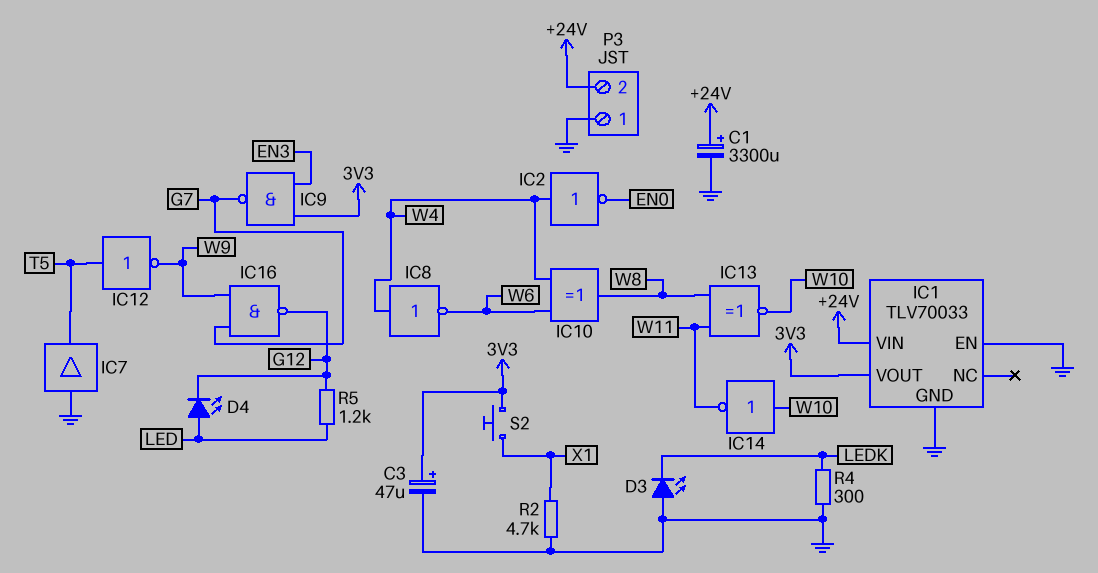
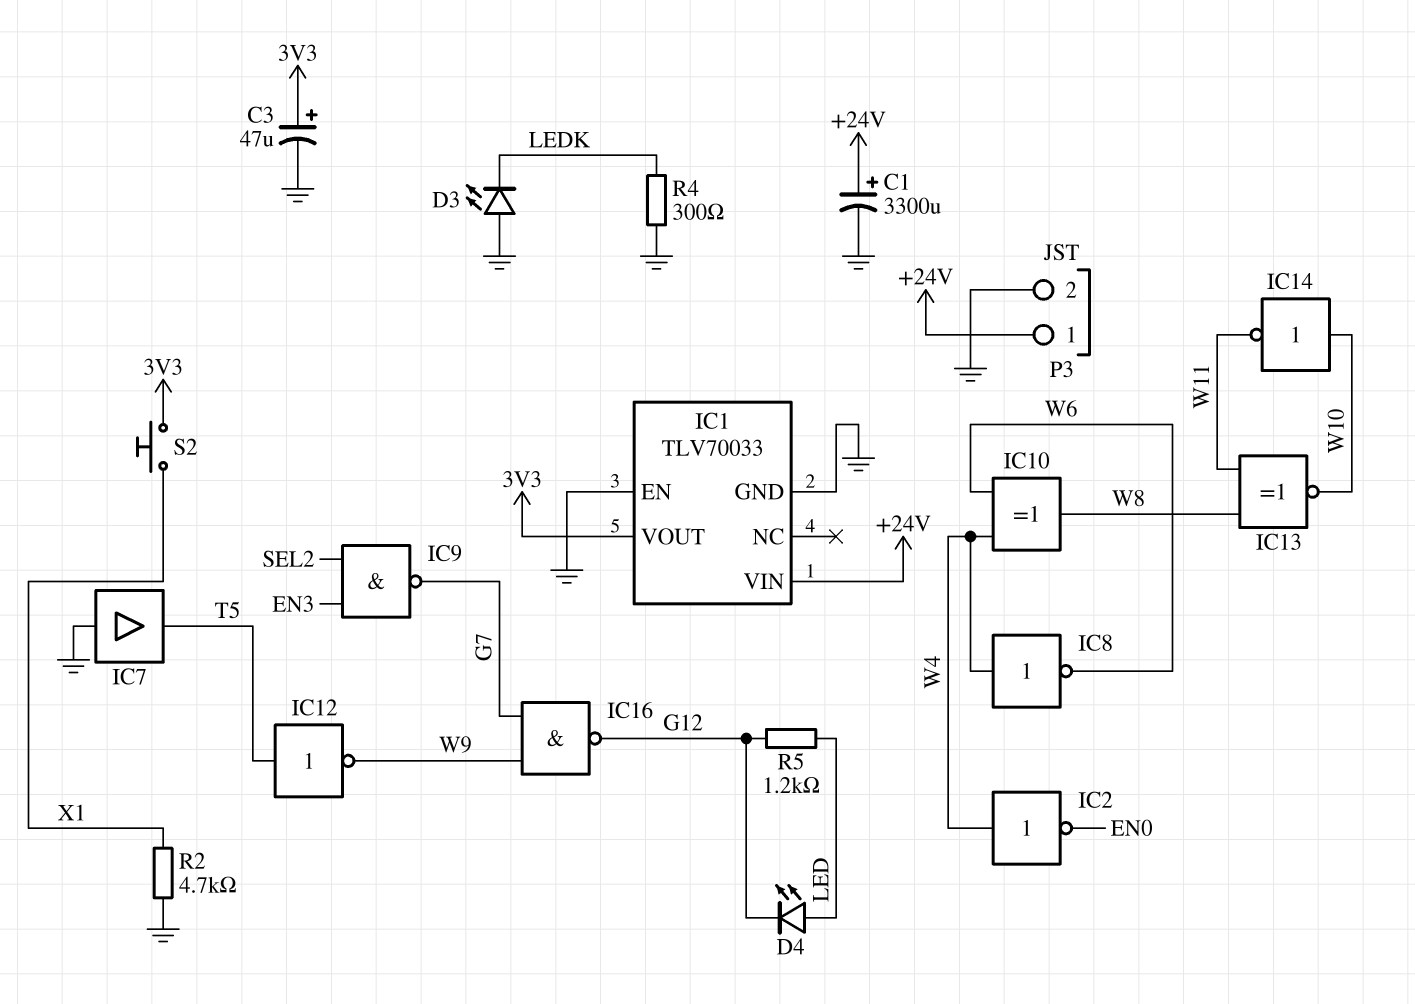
IC9: NAND (in 3V3, in EN3, out G7) -> NAND (in EN3, in SEL2, out G7)
P3 pin 1: GND -> +24V
P3 pin 2: +24V -> GND

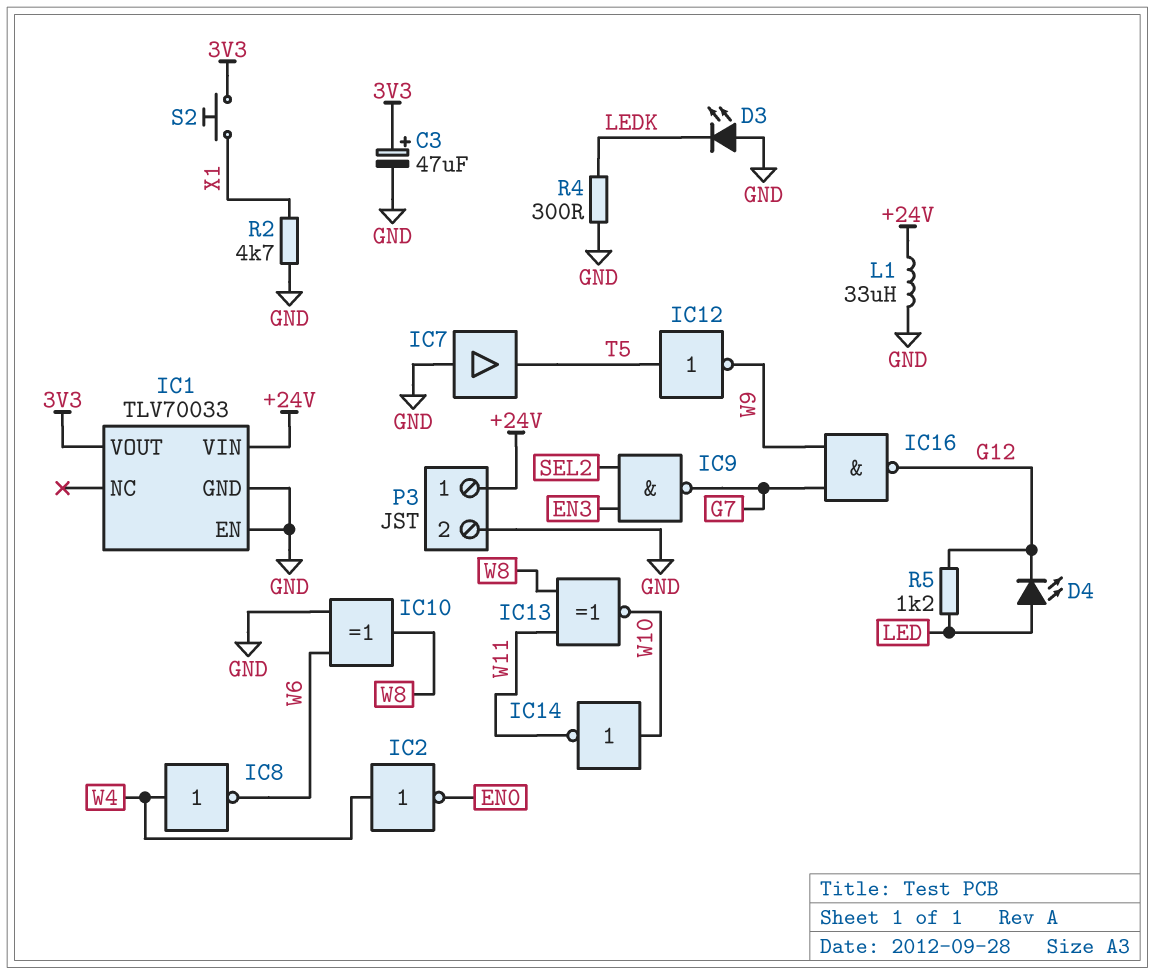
C1: 3300uF (plus +24V, minus GND) -> none
IC10: XOR (in W4, in W6, out W8) -> XOR (in GND, in W6, out W8)
L1: none -> 33uH (+24V, GND)

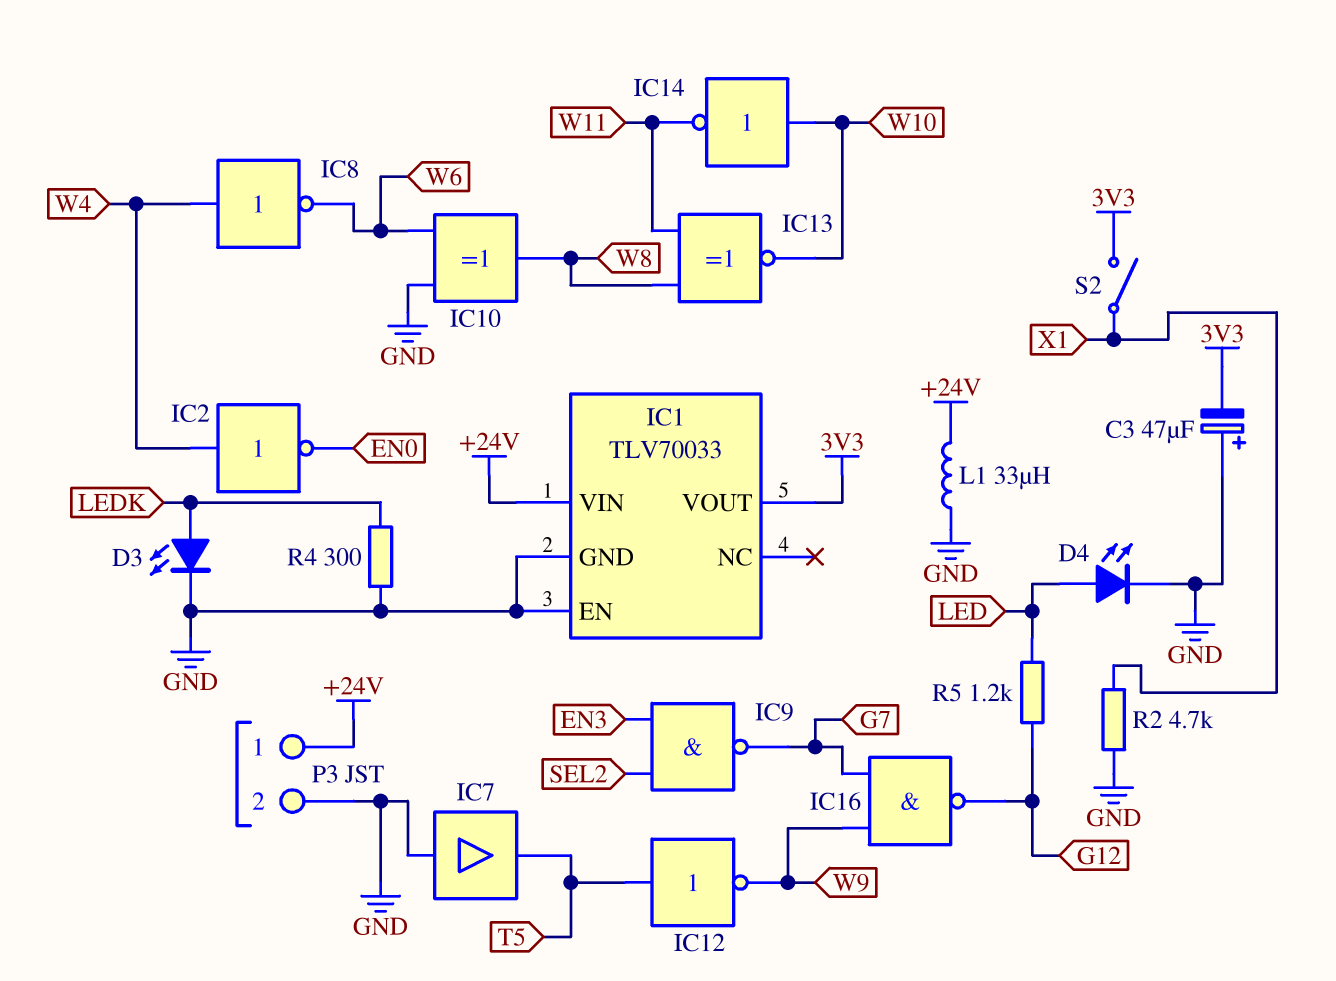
C3: 47uF (plus 3V3, minus GND) -> 47uF (plus GND, minus 3V3)
D3: LED (A GND, K LEDK) -> LED (A LEDK, K GND)
D4: LED (A LED, K G12) -> LED (A LED, K GND)
S2: button (3V3, X1) -> switch (3V3, X1)

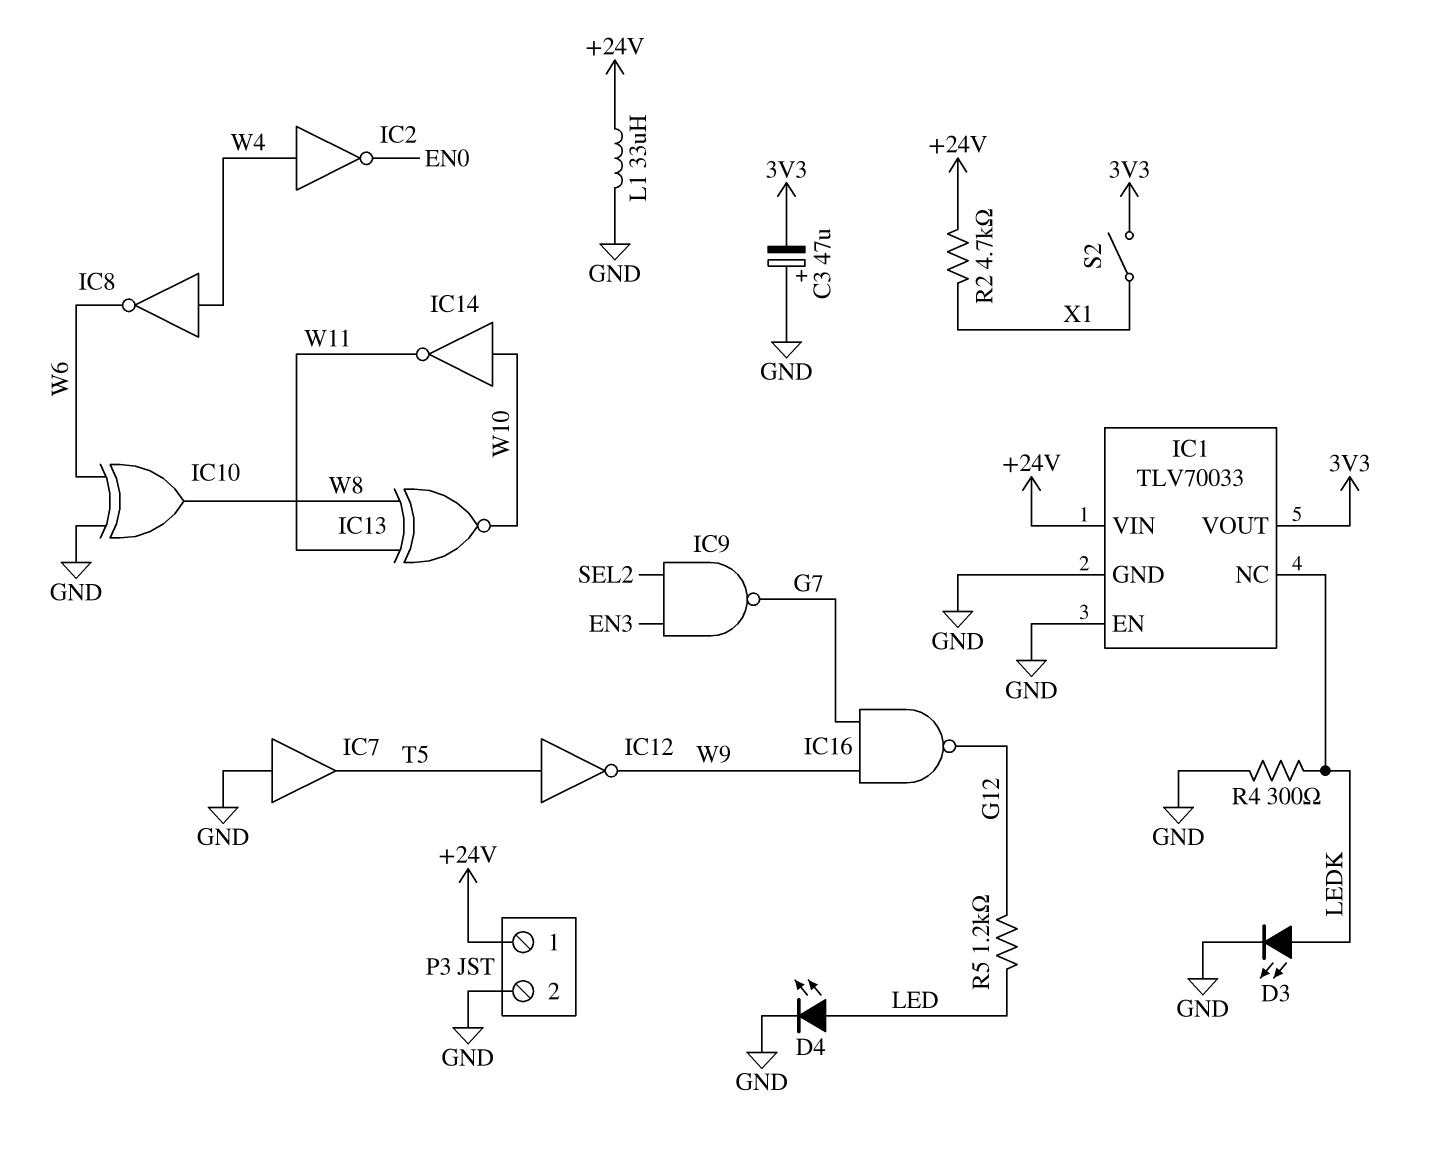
IC1 pin NC: none -> LEDK
R2: 4.7k (GND, X1) -> 4.7k (+24V, X1)

